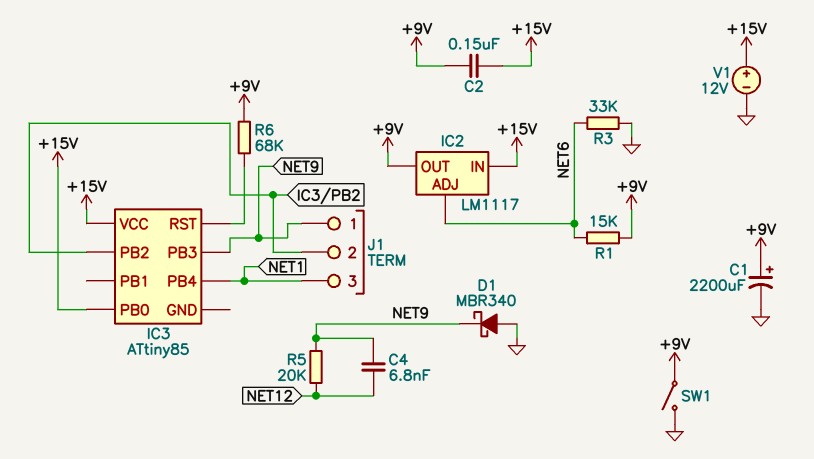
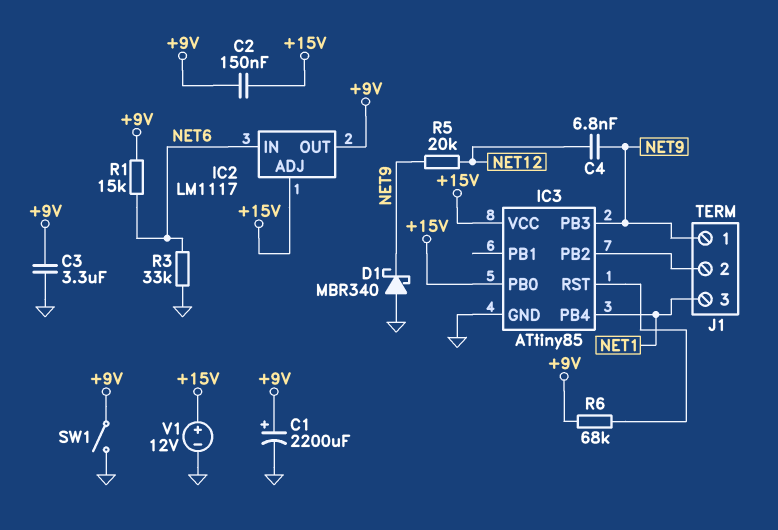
C3: none -> 3.3uF (+9V, GND)
IC2 pin ADJ: NET6 -> +15V
IC2 pin IN: +15V -> NET6
IC3 pin GND: none -> GND

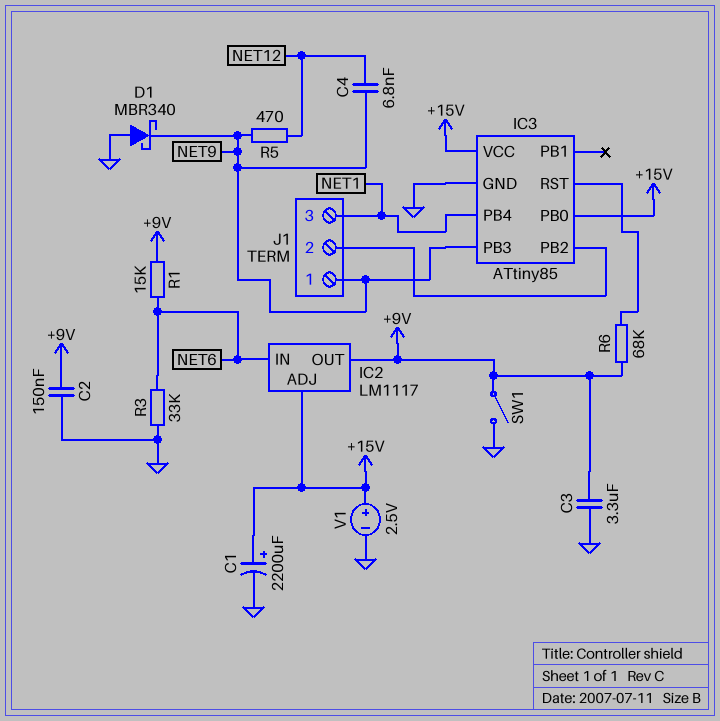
C1: 2200uF (plus +9V, minus GND) -> 2200uF (plus +15V, minus GND)
C2: 150nF (+9V, +15V) -> 150nF (+9V, GND)
R5: 20k (NET9, NET12) -> 470 (NET9, NET12)
V1: 12V (plus +15V, minus GND) -> 2.5V (plus +15V, minus GND)

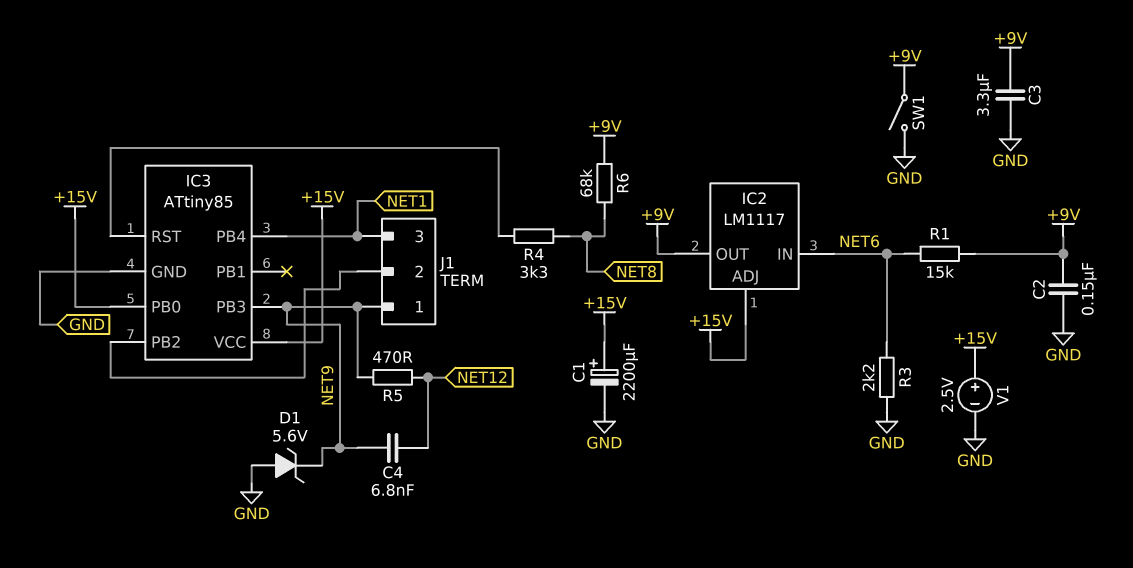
D1: schottky MBR340 (A GND, K NET9) -> zener 5.6V (A GND, K NET9)
R3: 33k (GND, NET6) -> 2.2k (GND, NET6)
R4: none -> 3.3k (IC3/RST, NET8)
R6: 68k (+9V, IC3/RST) -> 68k (+9V, NET8)

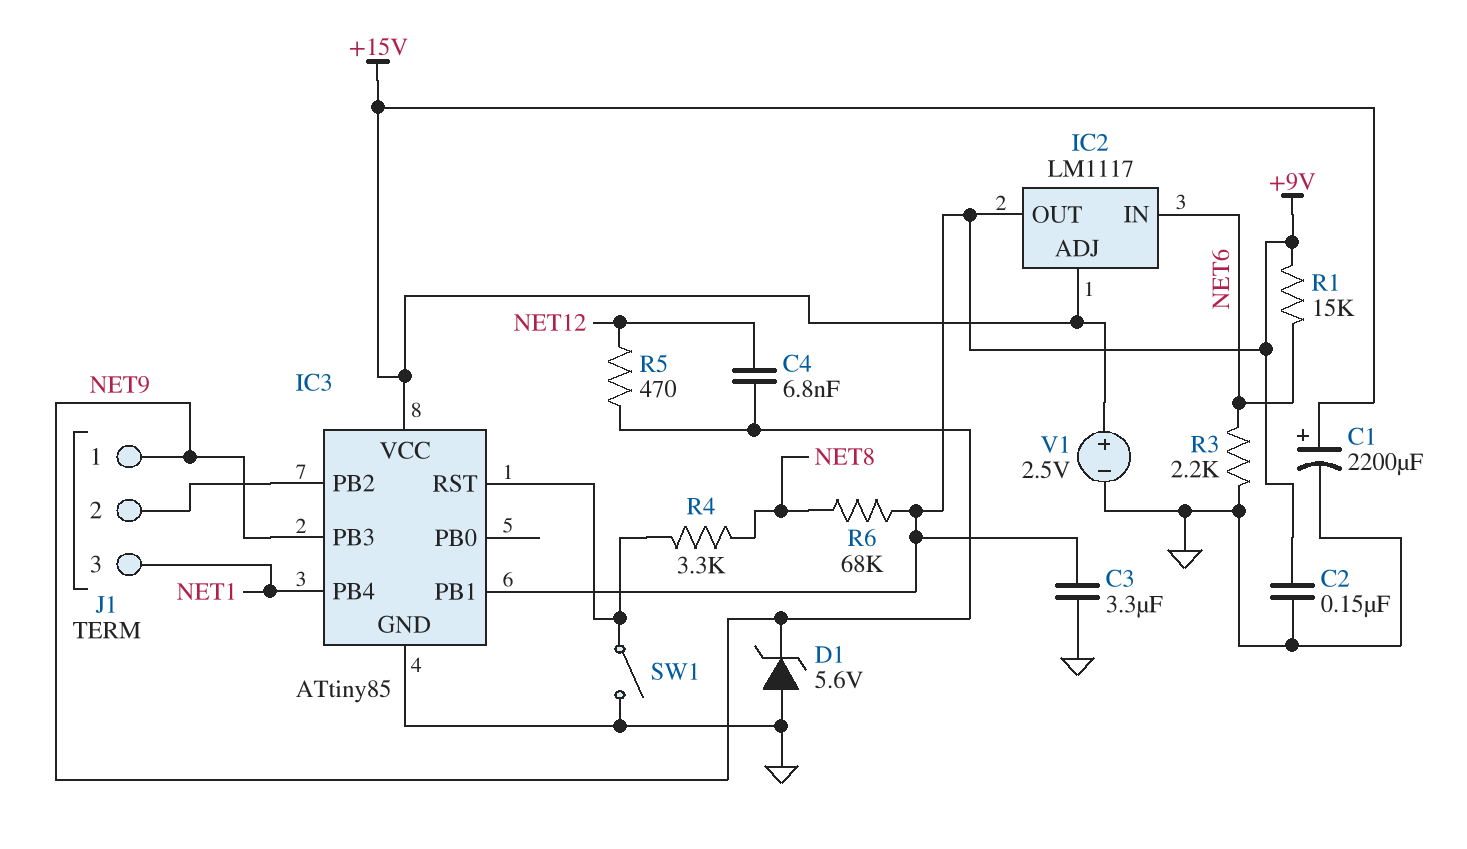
IC3 pin PB0: +15V -> none
IC3 pin PB1: none -> +9V
SW1: switch (+9V, GND) -> switch (GND, IC3/RST)

